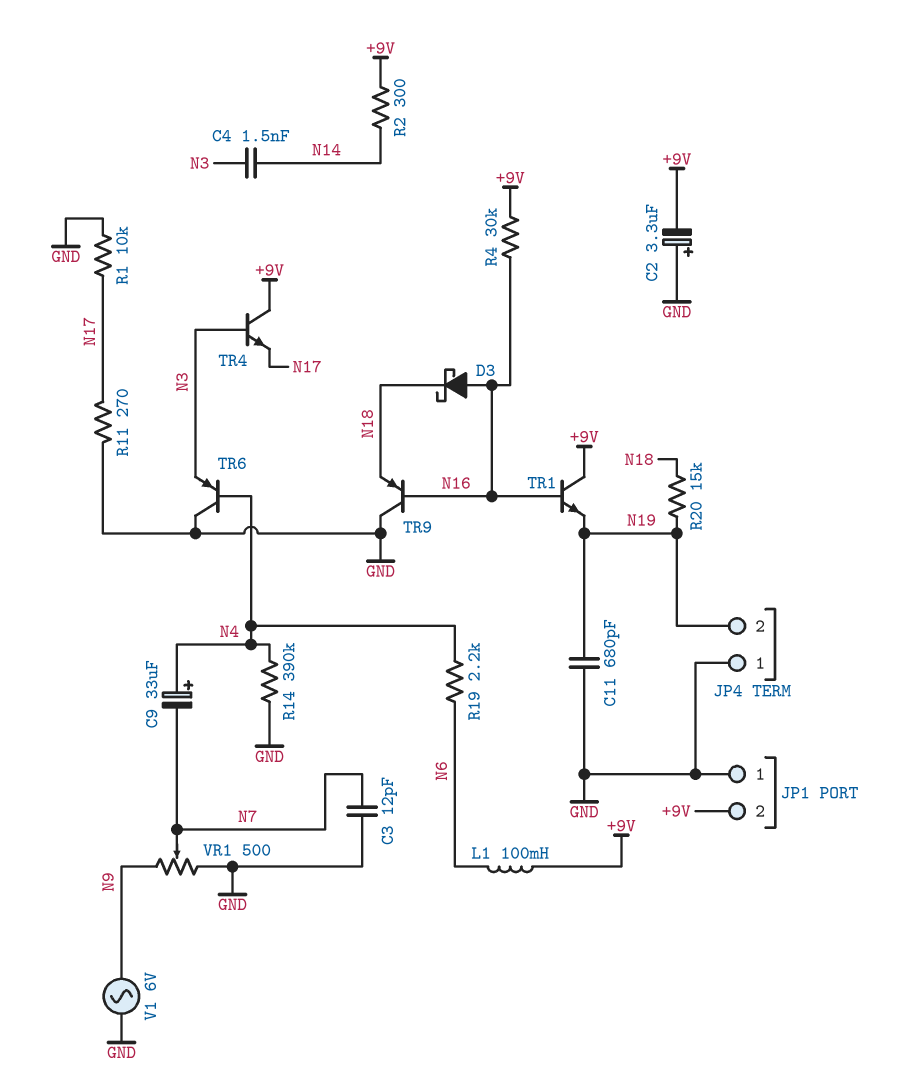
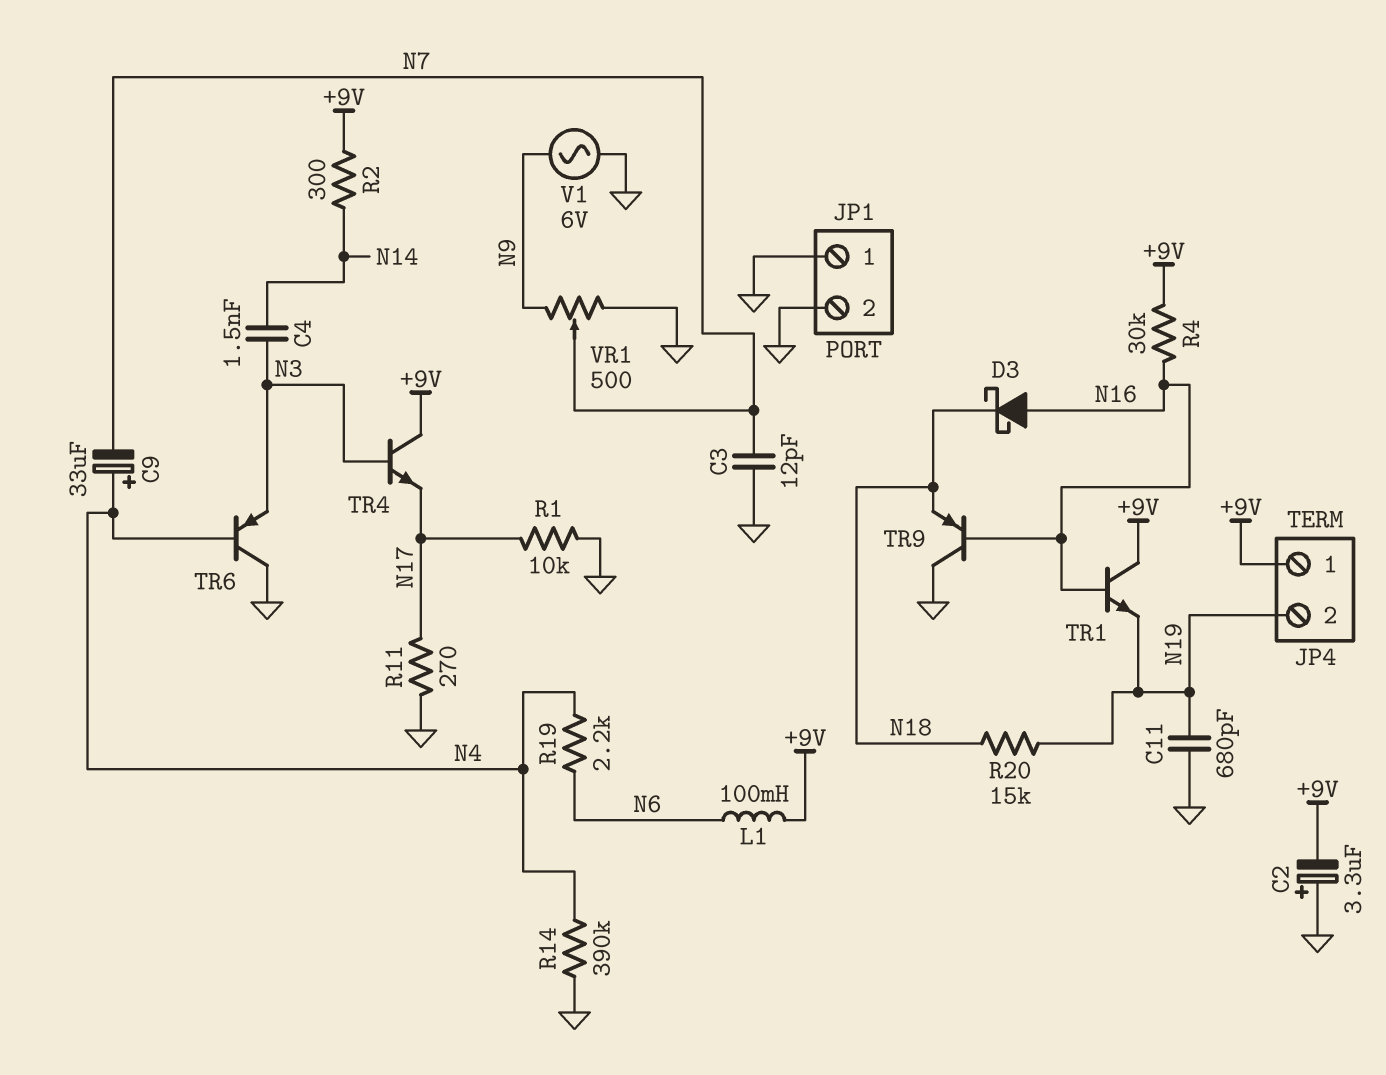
JP1 pin 2: +9V -> GND
JP4 pin 1: GND -> +9V

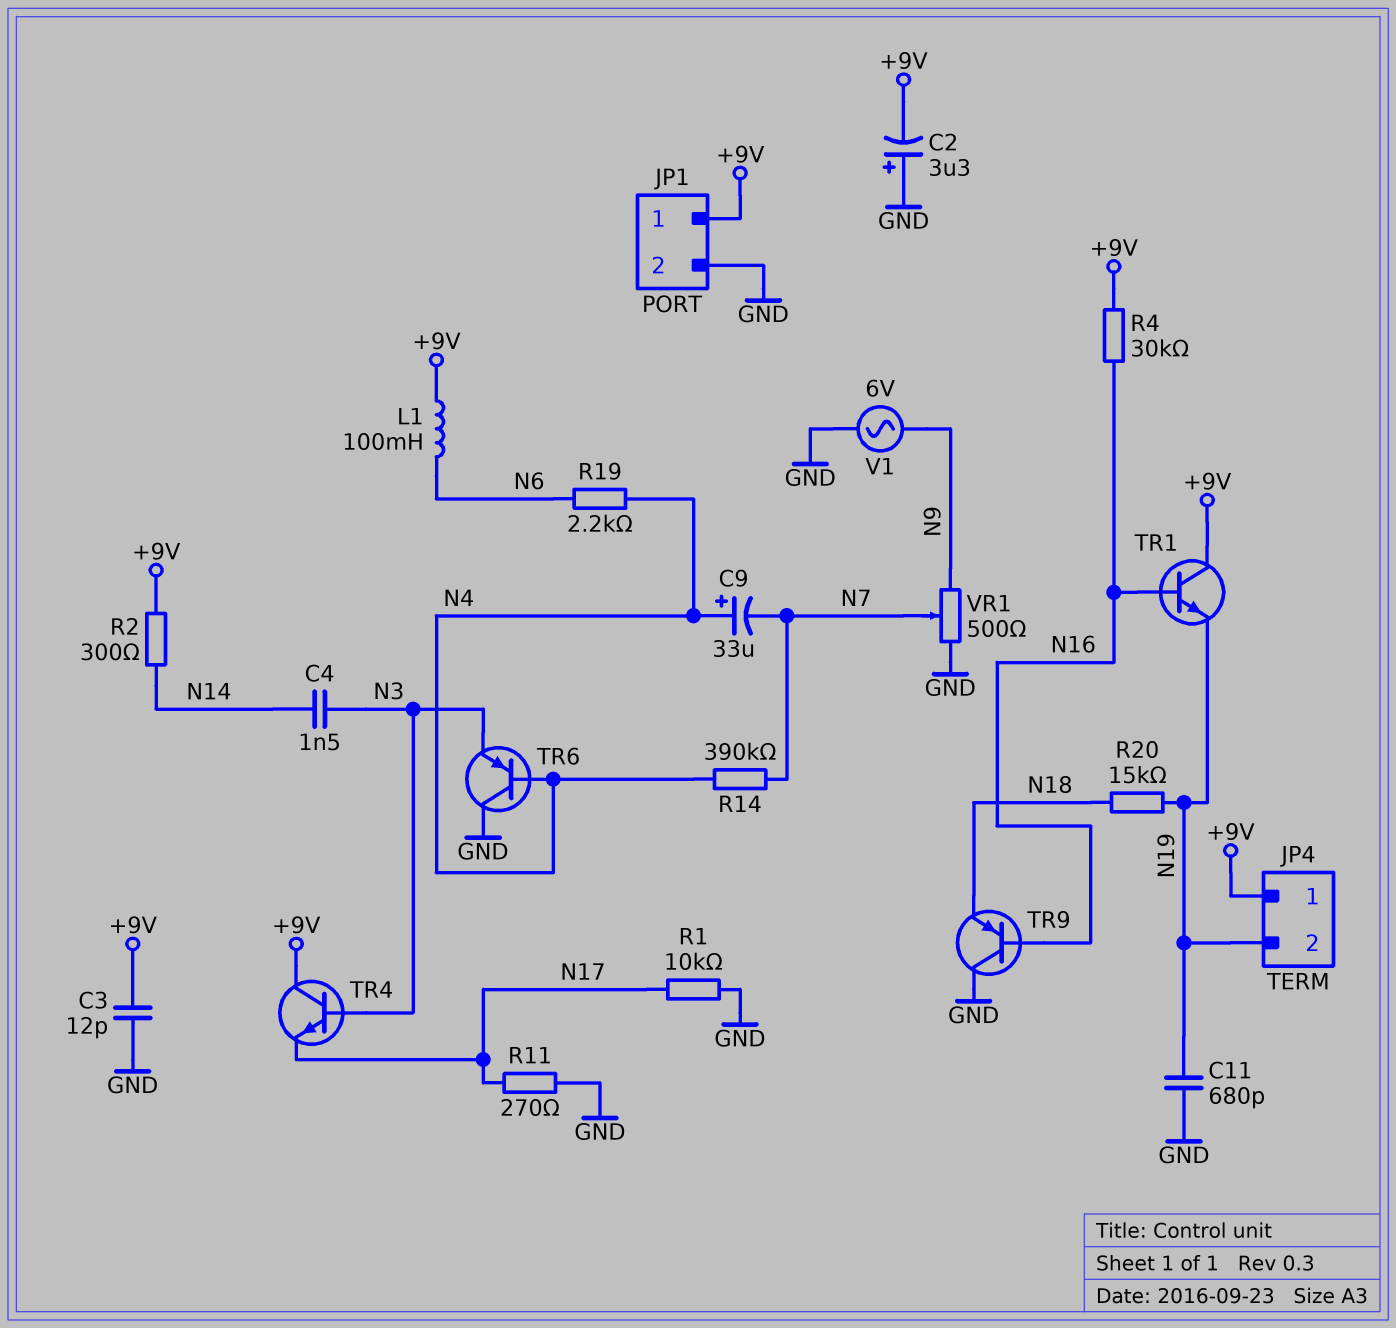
C3: 12pF (GND, N7) -> 12pF (+9V, GND)
D3: schottky (A N16, K N18) -> none
JP1 pin 1: GND -> +9V
R14: 390k (GND, N4) -> 390k (N4, N7)

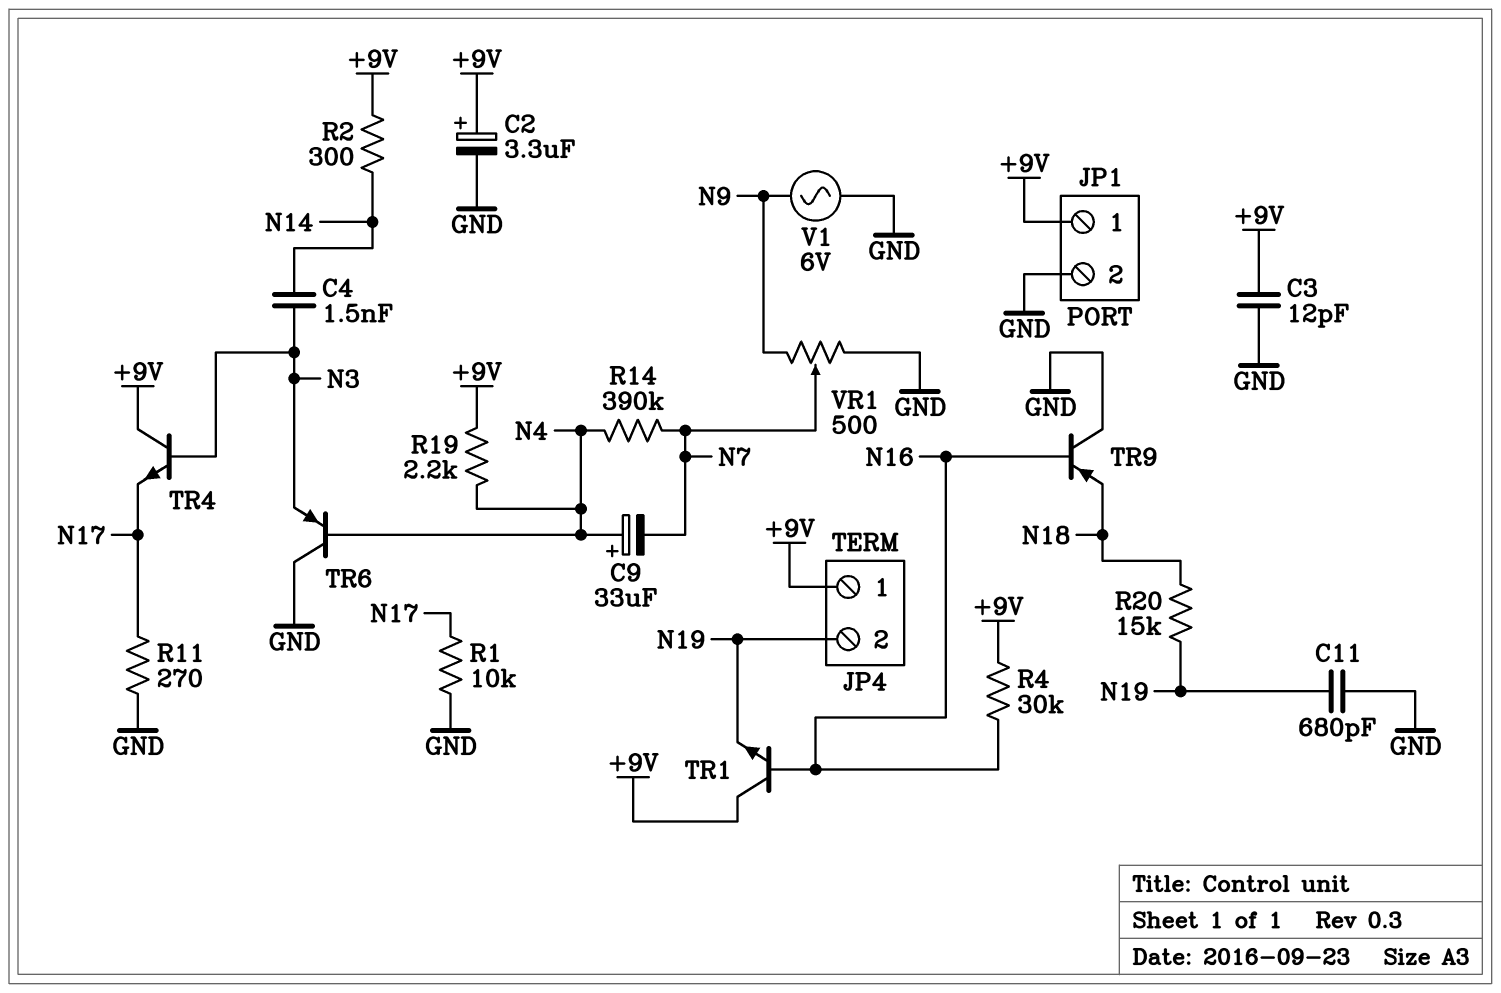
C2: 3.3uF (plus GND, minus +9V) -> 3.3uF (plus +9V, minus GND)
L1: 100mH (+9V, N6) -> none
R19: 2.2k (N4, N6) -> 2.2k (+9V, N4)

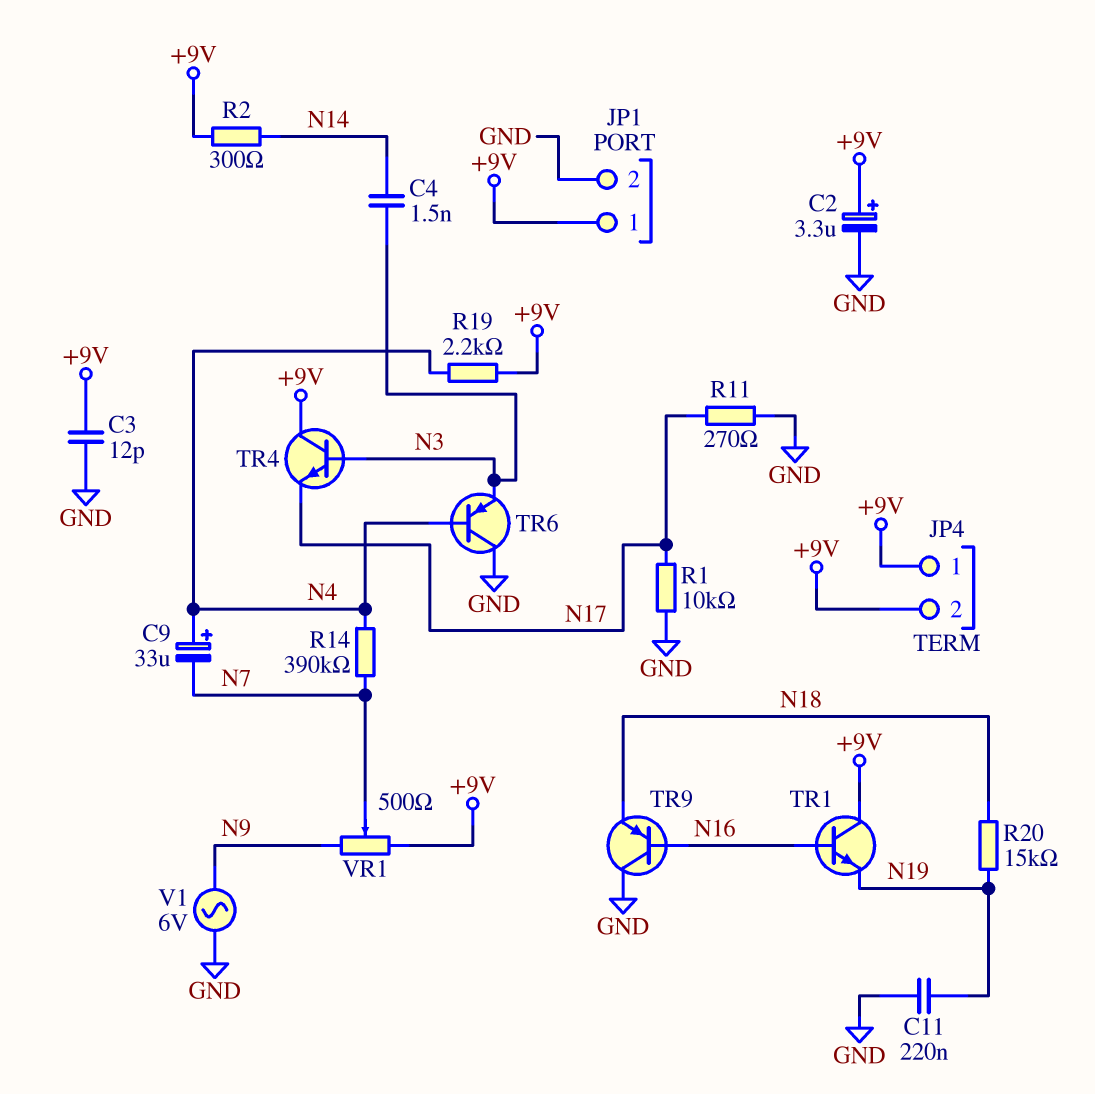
C11: 680pF (GND, N19) -> 220nF (GND, N19)
JP4 pin 2: N19 -> +9V
R4: 30k (+9V, N16) -> none
VR1: 500 (GND, N9, wiper N7) -> 500 (+9V, N9, wiper N7)

